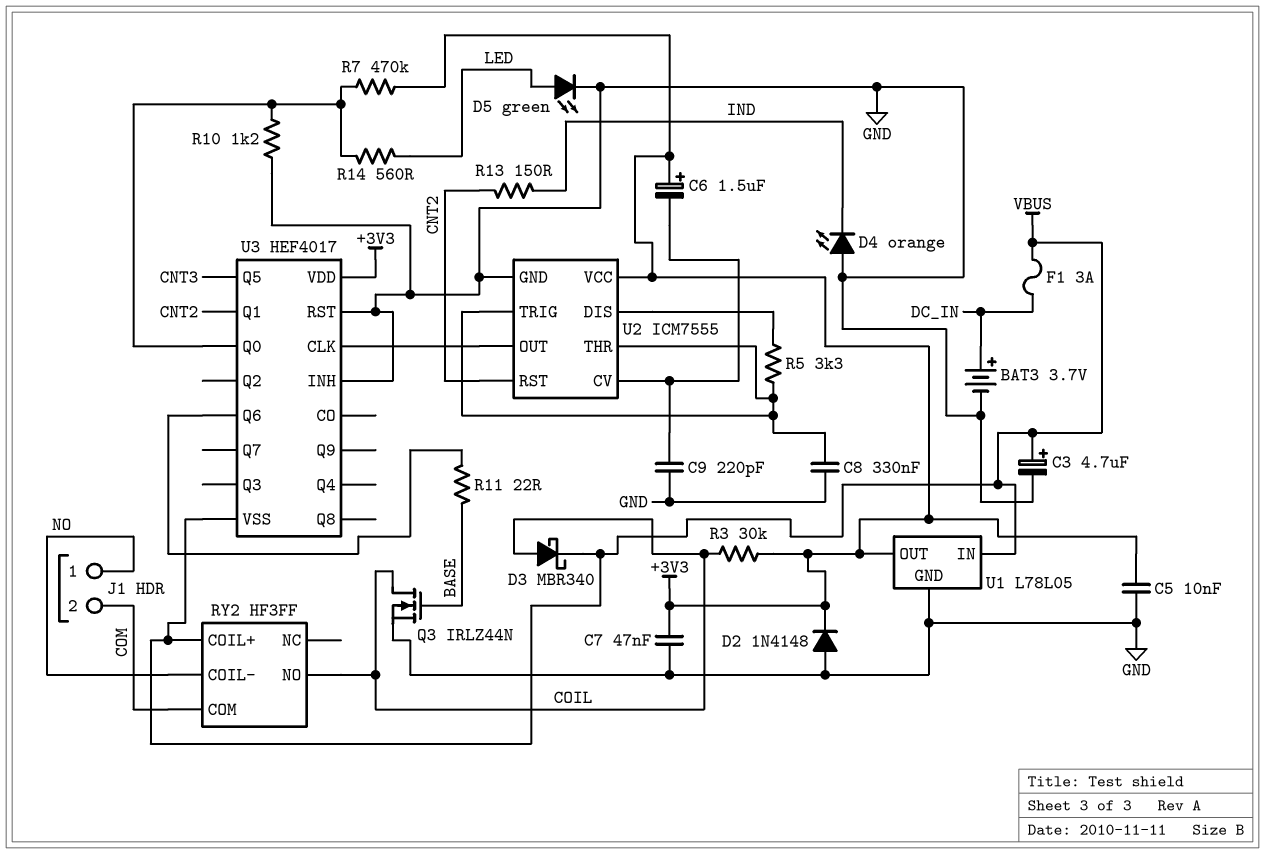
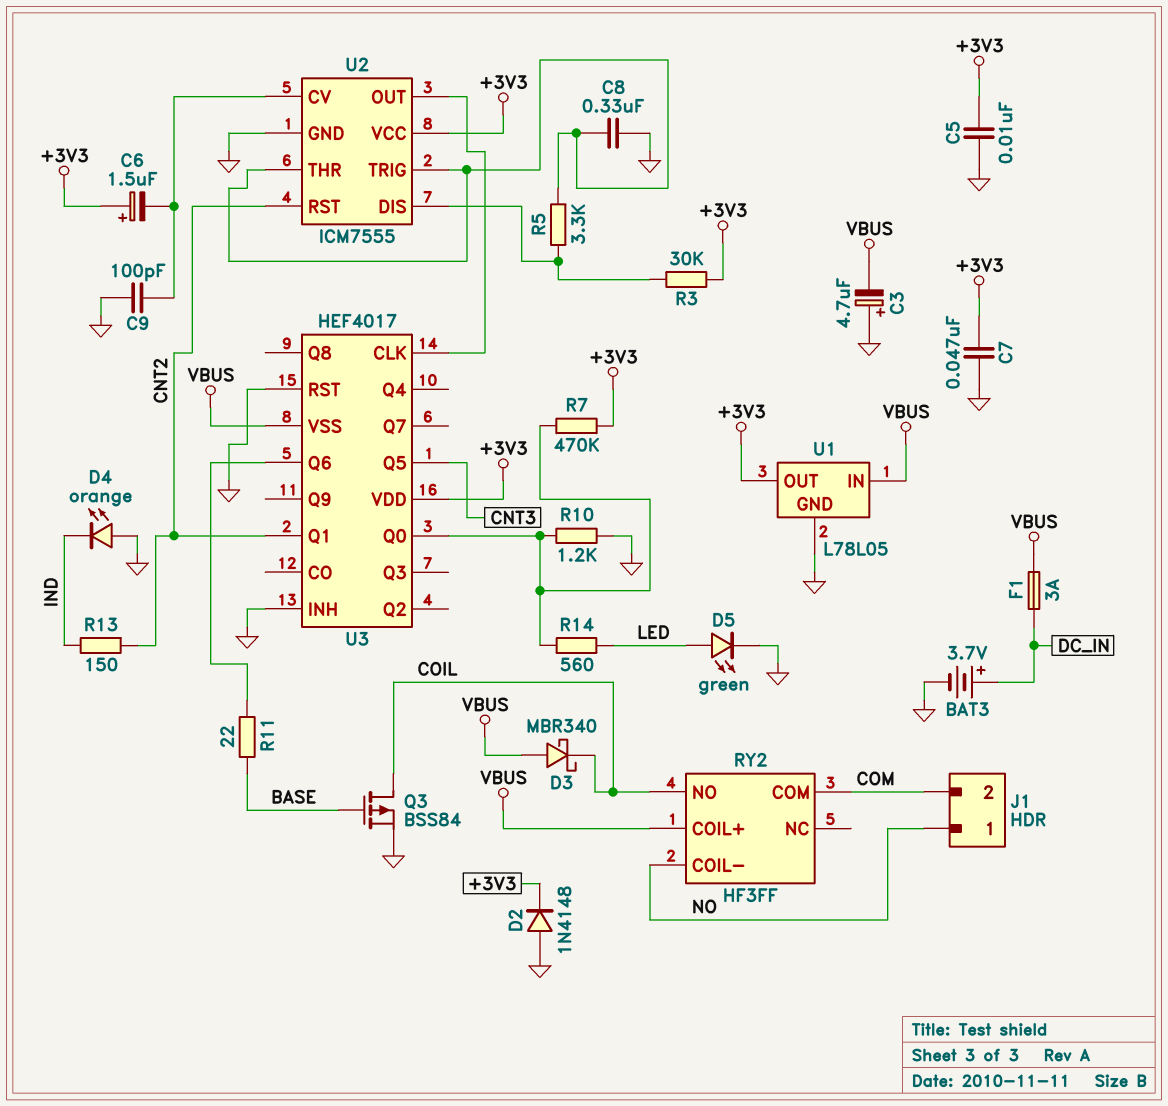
C3: 4.7uF (plus VBUS, minus GND) -> 4.7uF (plus GND, minus VBUS)
C9: 220pF (GND, U2/CV) -> 100pF (GND, U2/CV)
D3: schottky MBR340 (A COIL, K VBUS) -> schottky MBR340 (A VBUS, K COIL)
Q3: NMOS IRLZ44N (G BASE, D COIL, S GND) -> PMOS BSS84 (G BASE, D COIL, S GND)
R3: 30k (+3V3, COIL) -> 30k (+3V3, U2/DIS)

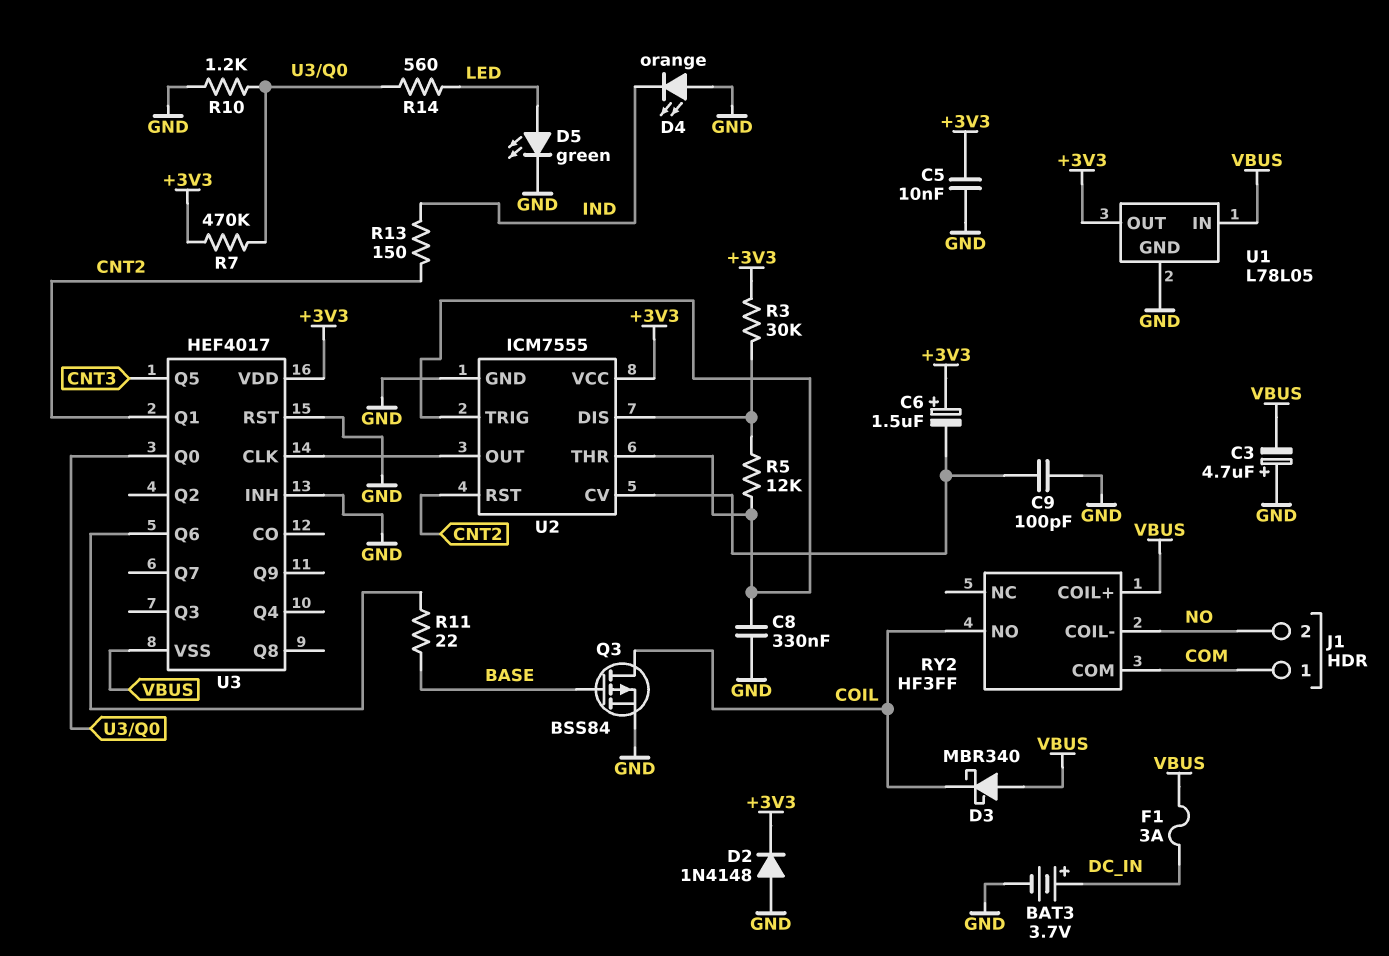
C7: 47nF (+3V3, GND) -> none
J1 pin 1: NO -> COM
J1 pin 2: COM -> NO
R5: 3.3k (U2/DIS, U2/THR) -> 12k (U2/DIS, U2/THR)

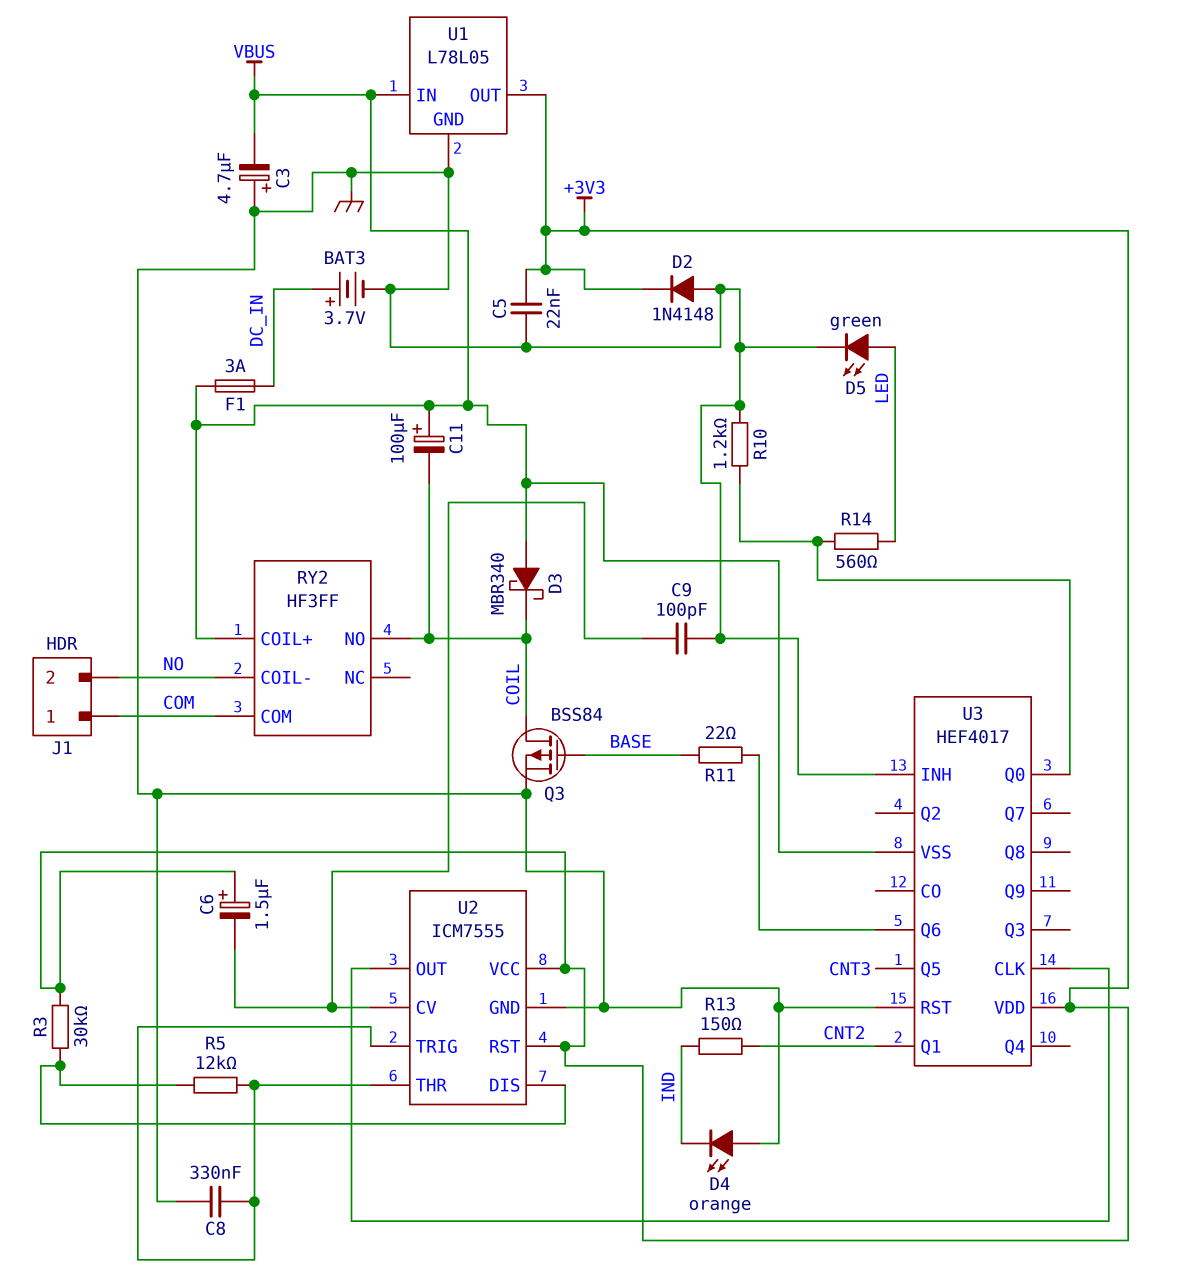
C5: 10nF (+3V3, GND) -> 22nF (+3V3, GND)
C11: none -> 100uF (plus VBUS, minus COIL)
R7: 470k (+3V3, U3/Q0) -> none
U2 pin RST: CNT2 -> +3V3

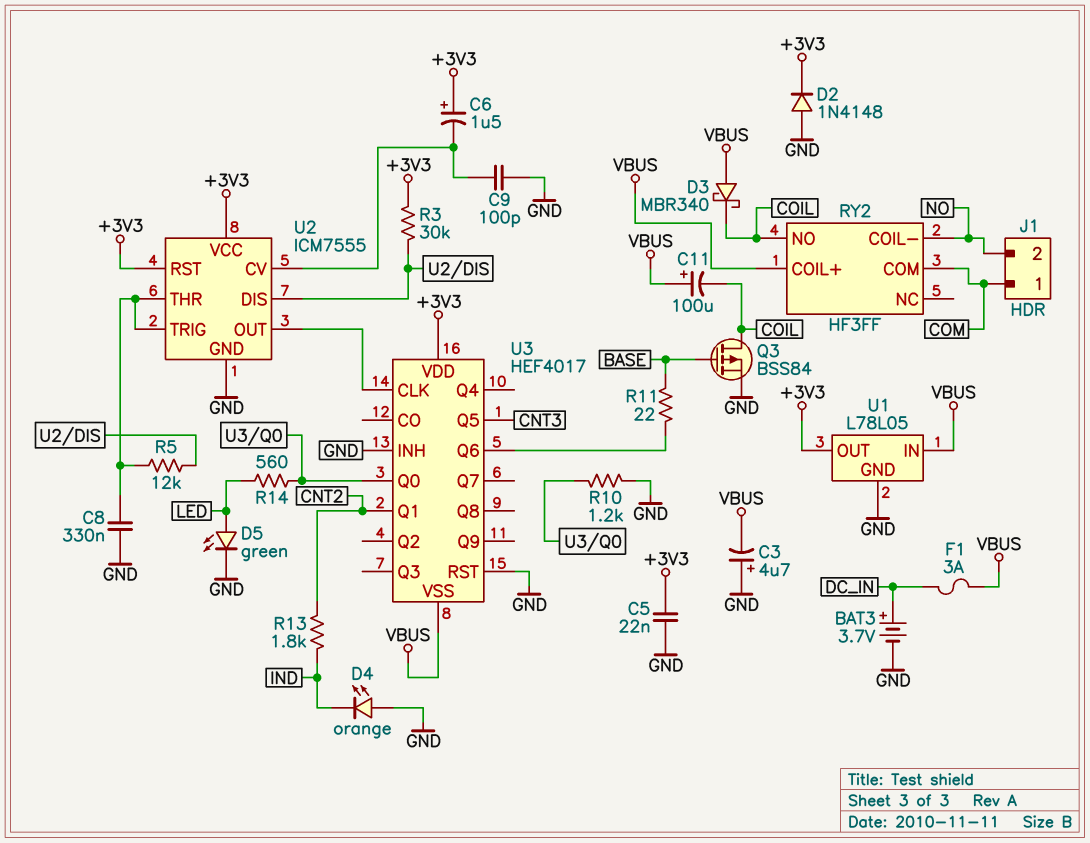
R13: 150 (CNT2, IND) -> 1.8k (CNT2, IND)

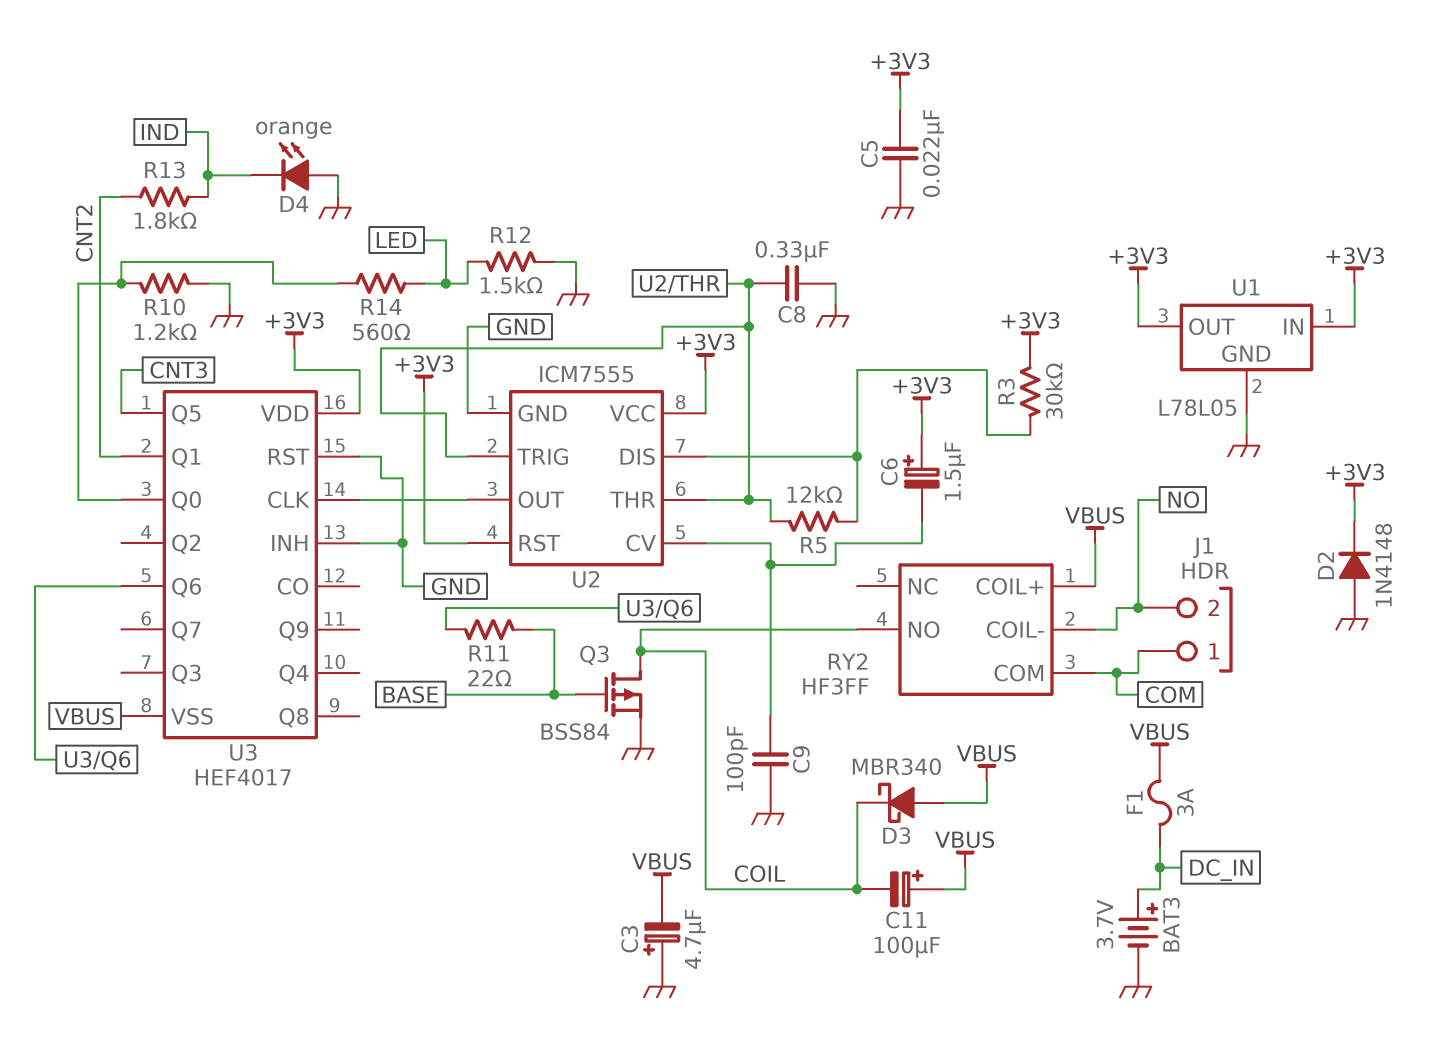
D5: LED green (A LED, K GND) -> none
R12: none -> 1.5k (GND, LED)
U1 pin IN: VBUS -> +3V3

